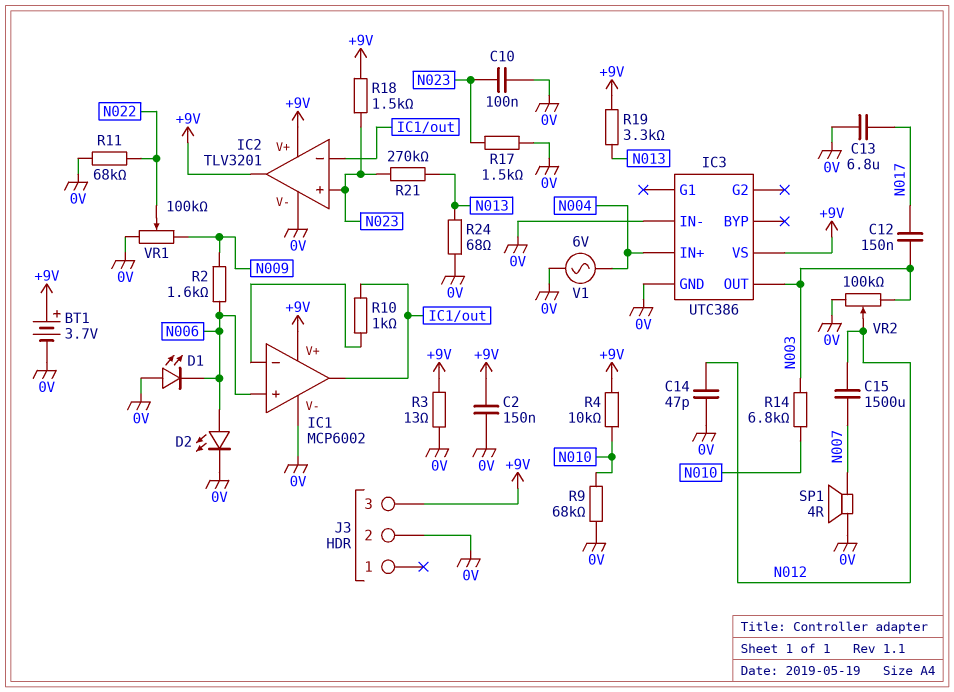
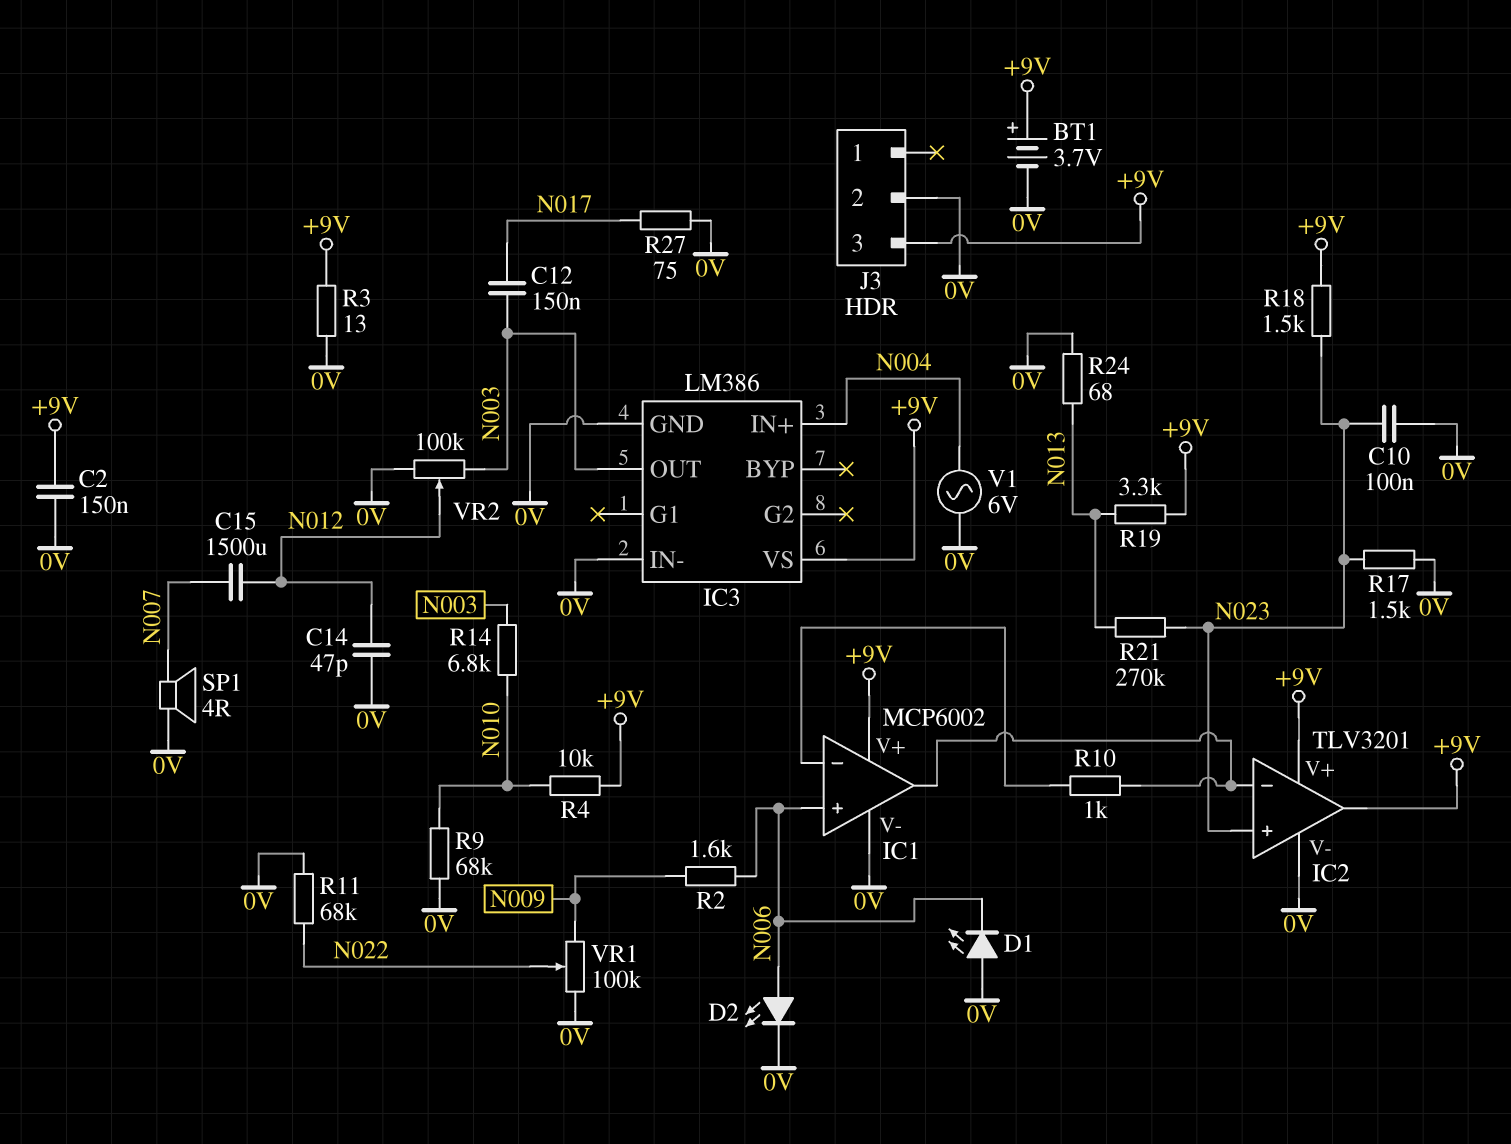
C13: 6.8uF (0V, N017) -> none
IC3: UTC386 -> LM386
R27: none -> 75 (0V, N017)

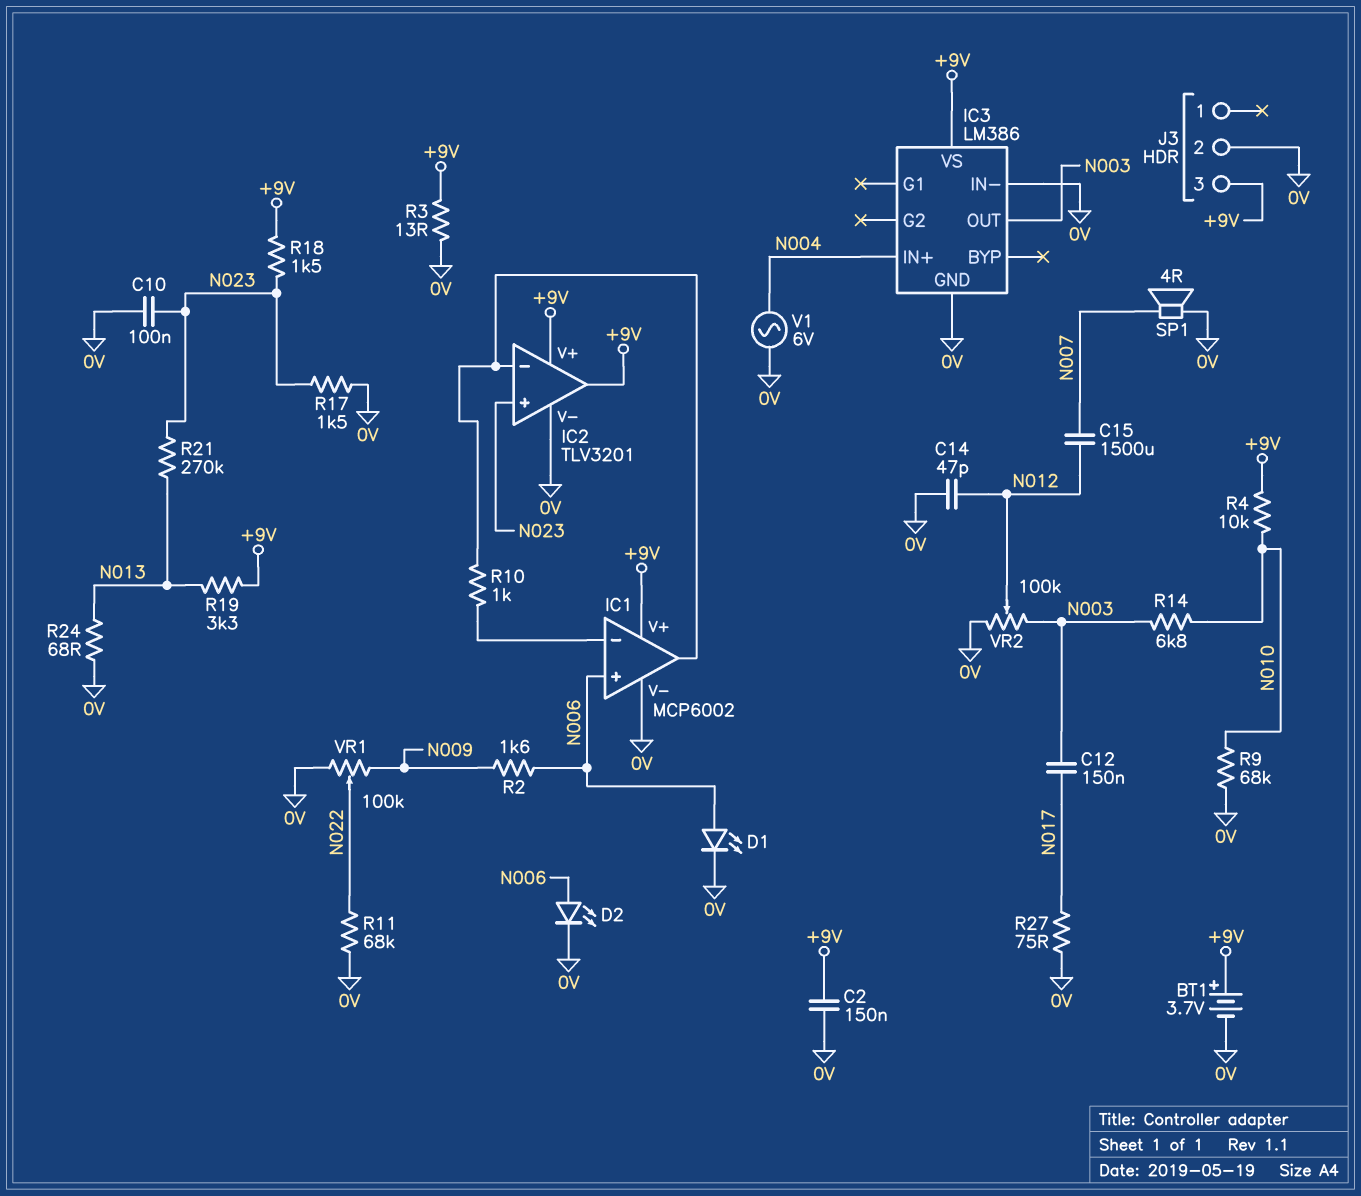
D1: LED (A 0V, K N006) -> LED (A N006, K 0V)

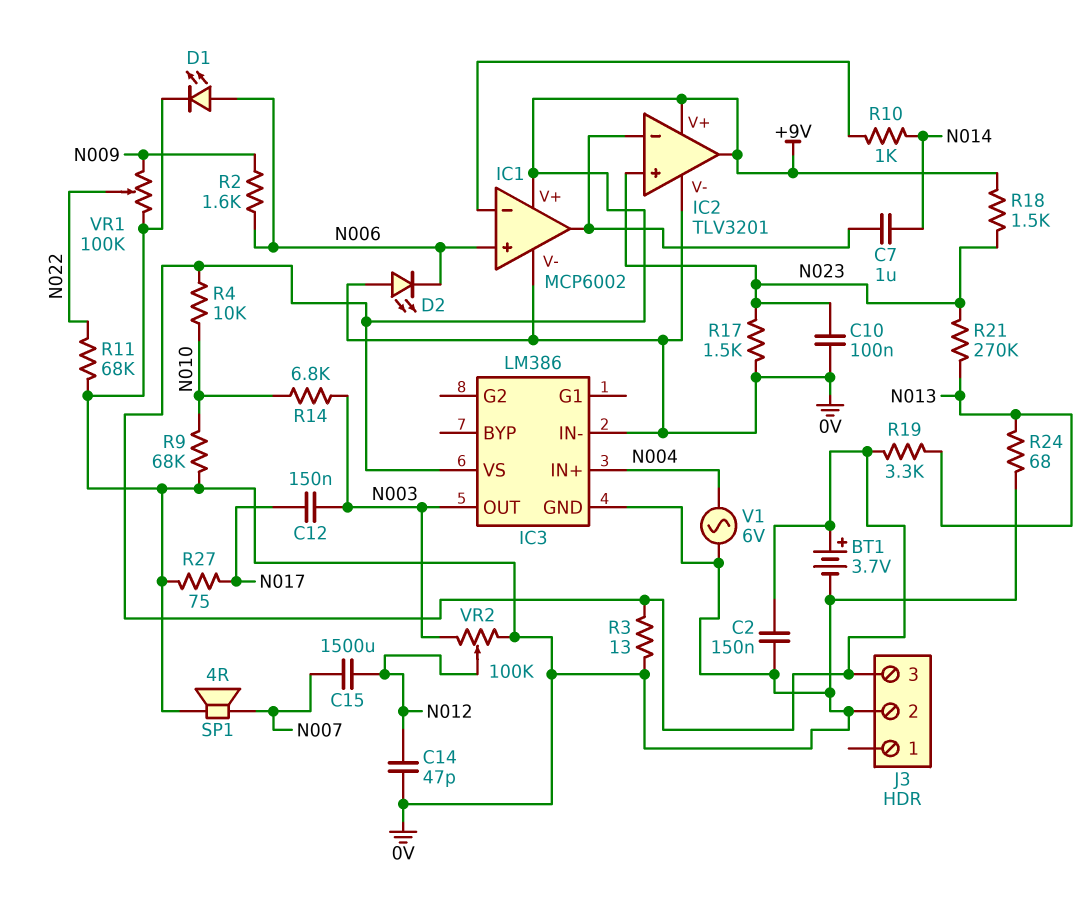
C7: none -> 1uF (IC1/out, N014)
D2: LED (A N006, K 0V) -> LED (A 0V, K N006)
R10: 1k (IC1/in-, IC1/out) -> 1k (IC1/in-, N014)

